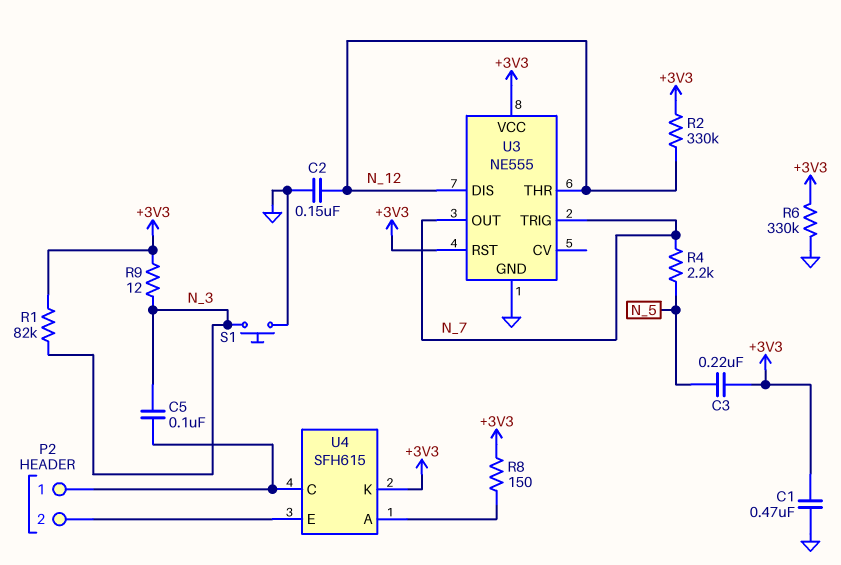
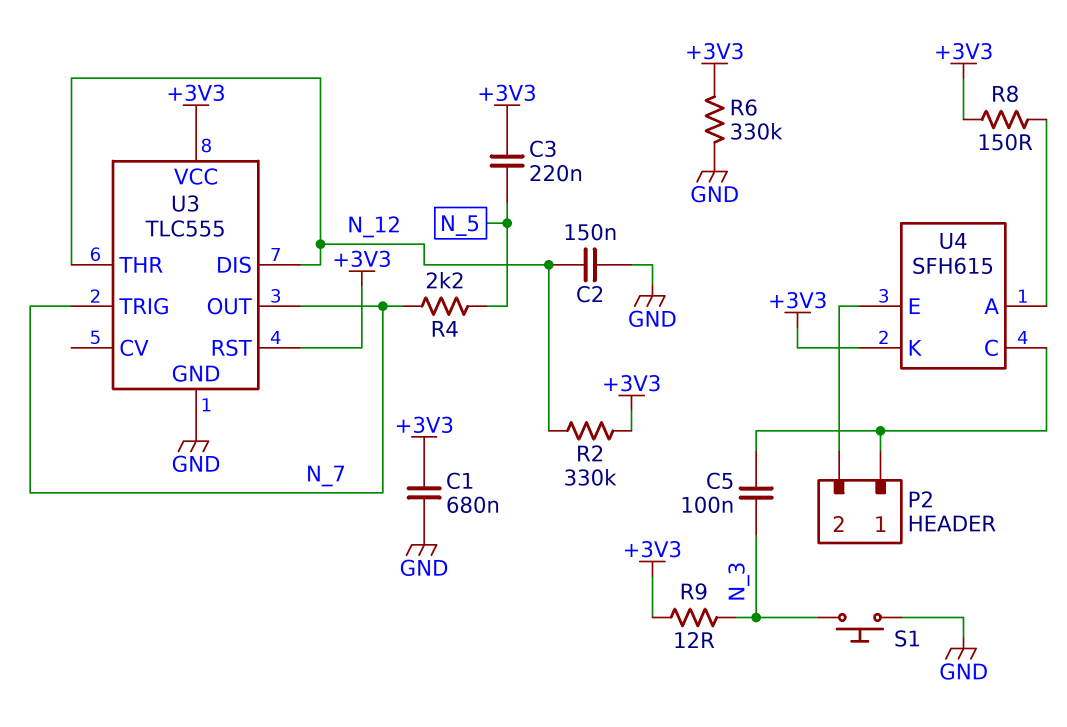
C1: 470nF (+3V3, GND) -> 680nF (+3V3, GND)
R1: 82k (+3V3, N_3) -> none
U3: NE555 -> TLC555

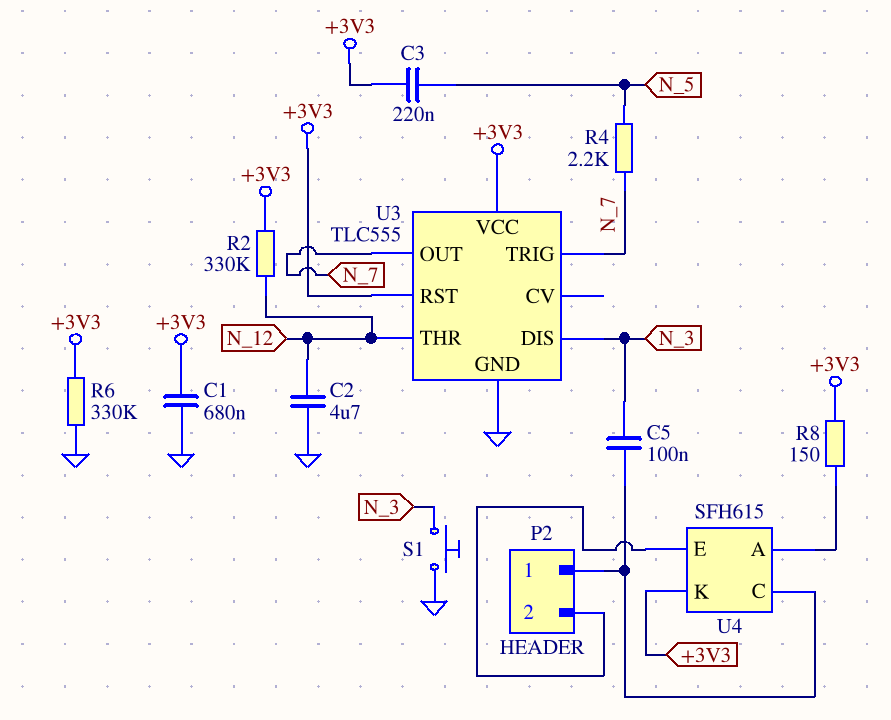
C2: 150nF (GND, N_12) -> 4.7uF (GND, N_12)
R9: 12 (+3V3, N_3) -> none
U3 pin DIS: N_12 -> N_3

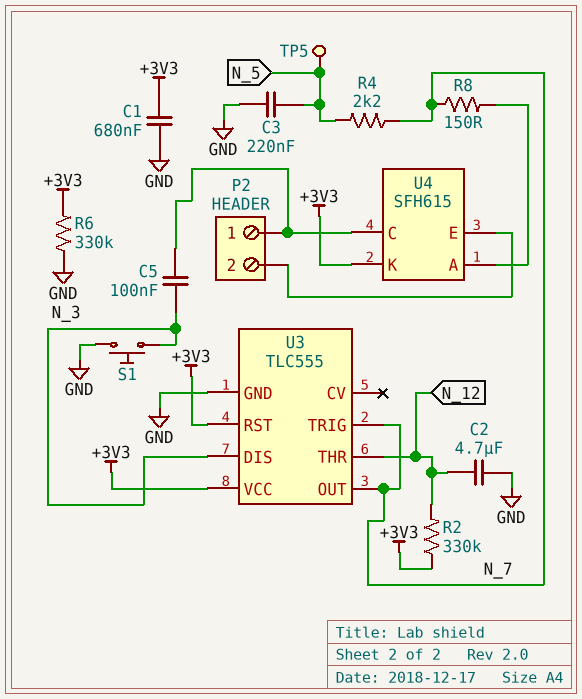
C3: 220nF (+3V3, N_5) -> 220nF (GND, N_5)
R8: 150 (+3V3, U4/A) -> 150 (N_7, U4/A)
TP5: none -> test point (N_5)

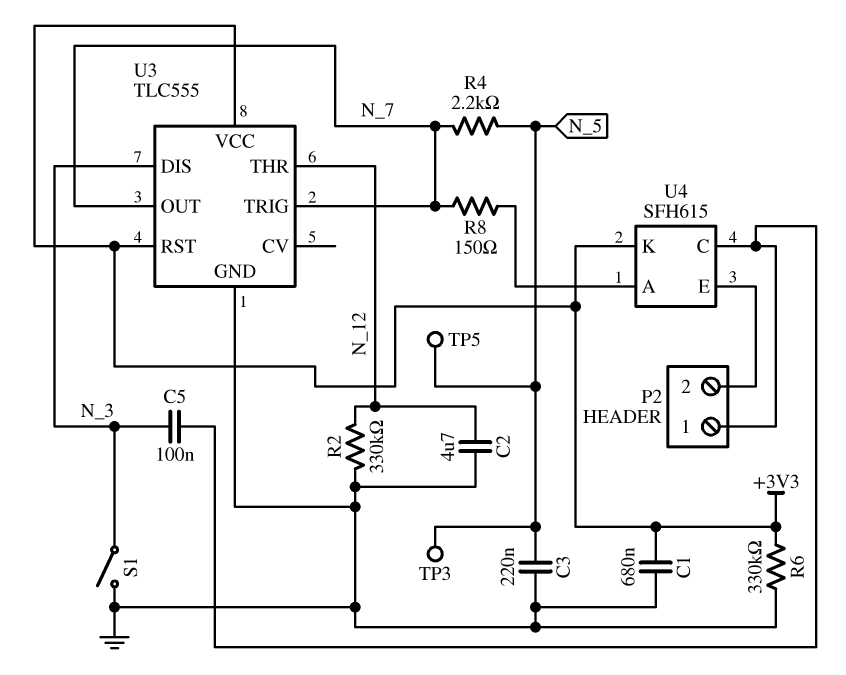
R2: 330k (+3V3, N_12) -> 330k (GND, N_12)
S1: button (GND, N_3) -> switch (GND, N_3)
TP3: none -> test point (N_5)

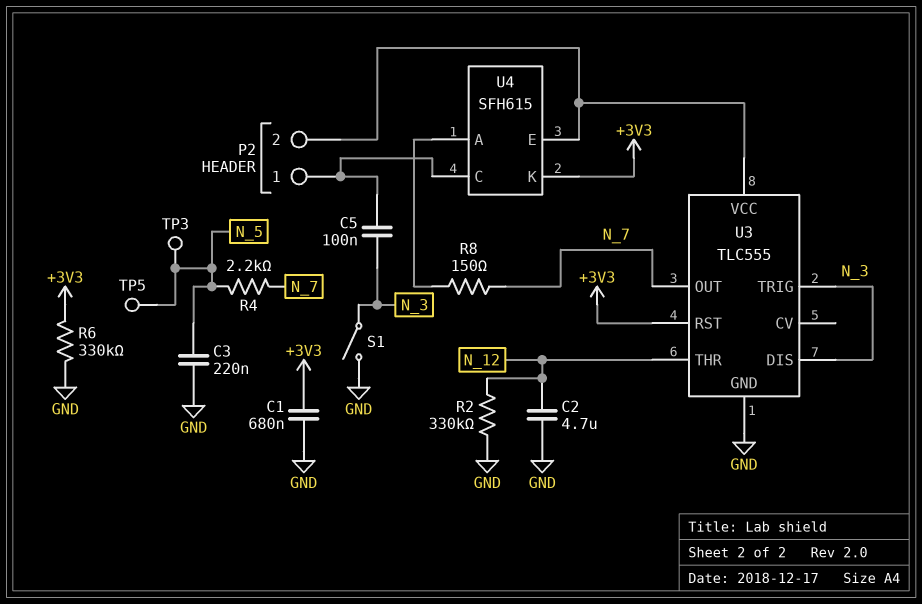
U3 pin TRIG: N_7 -> N_3
U3 pin VCC: +3V3 -> P2/2

